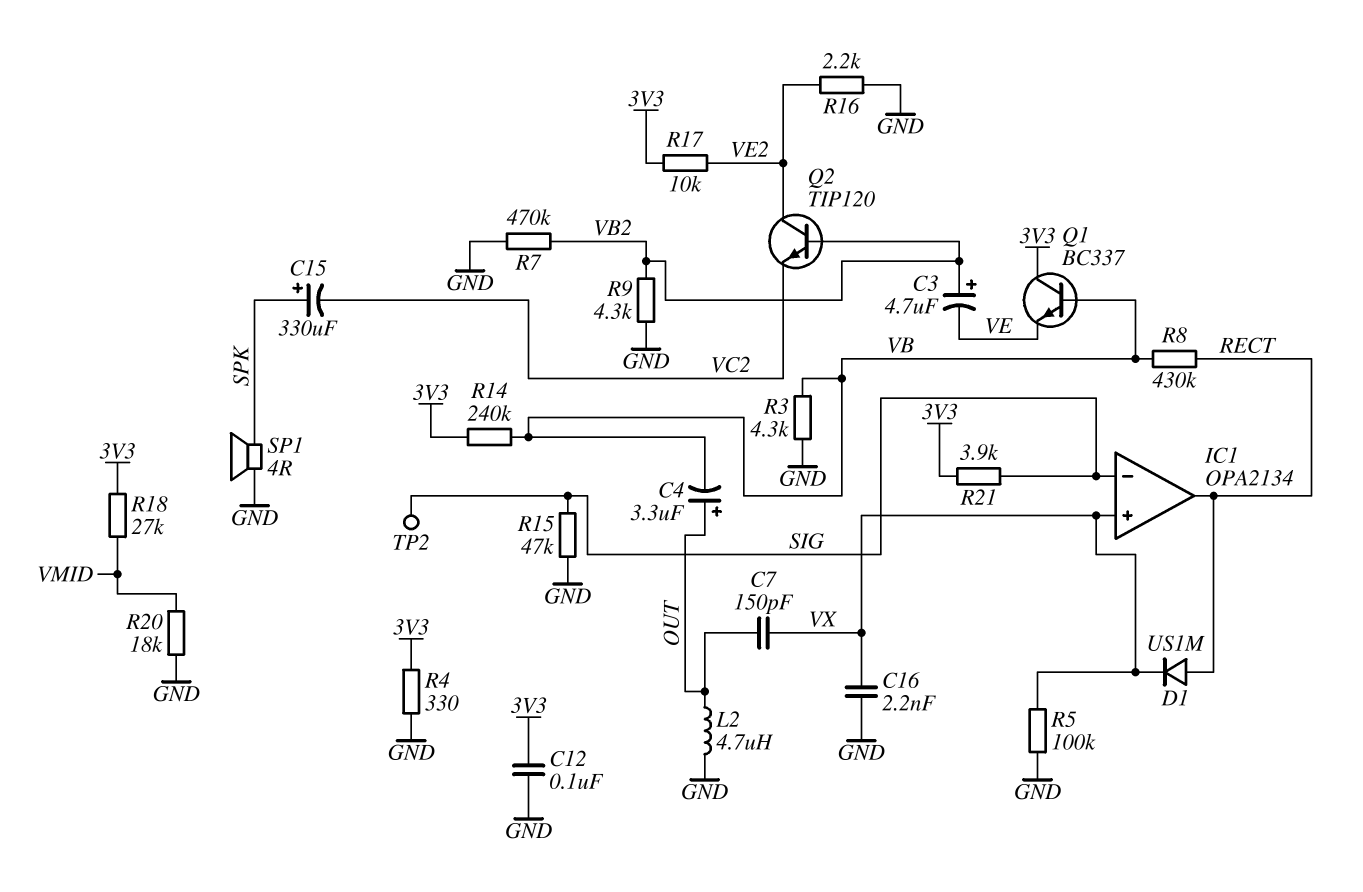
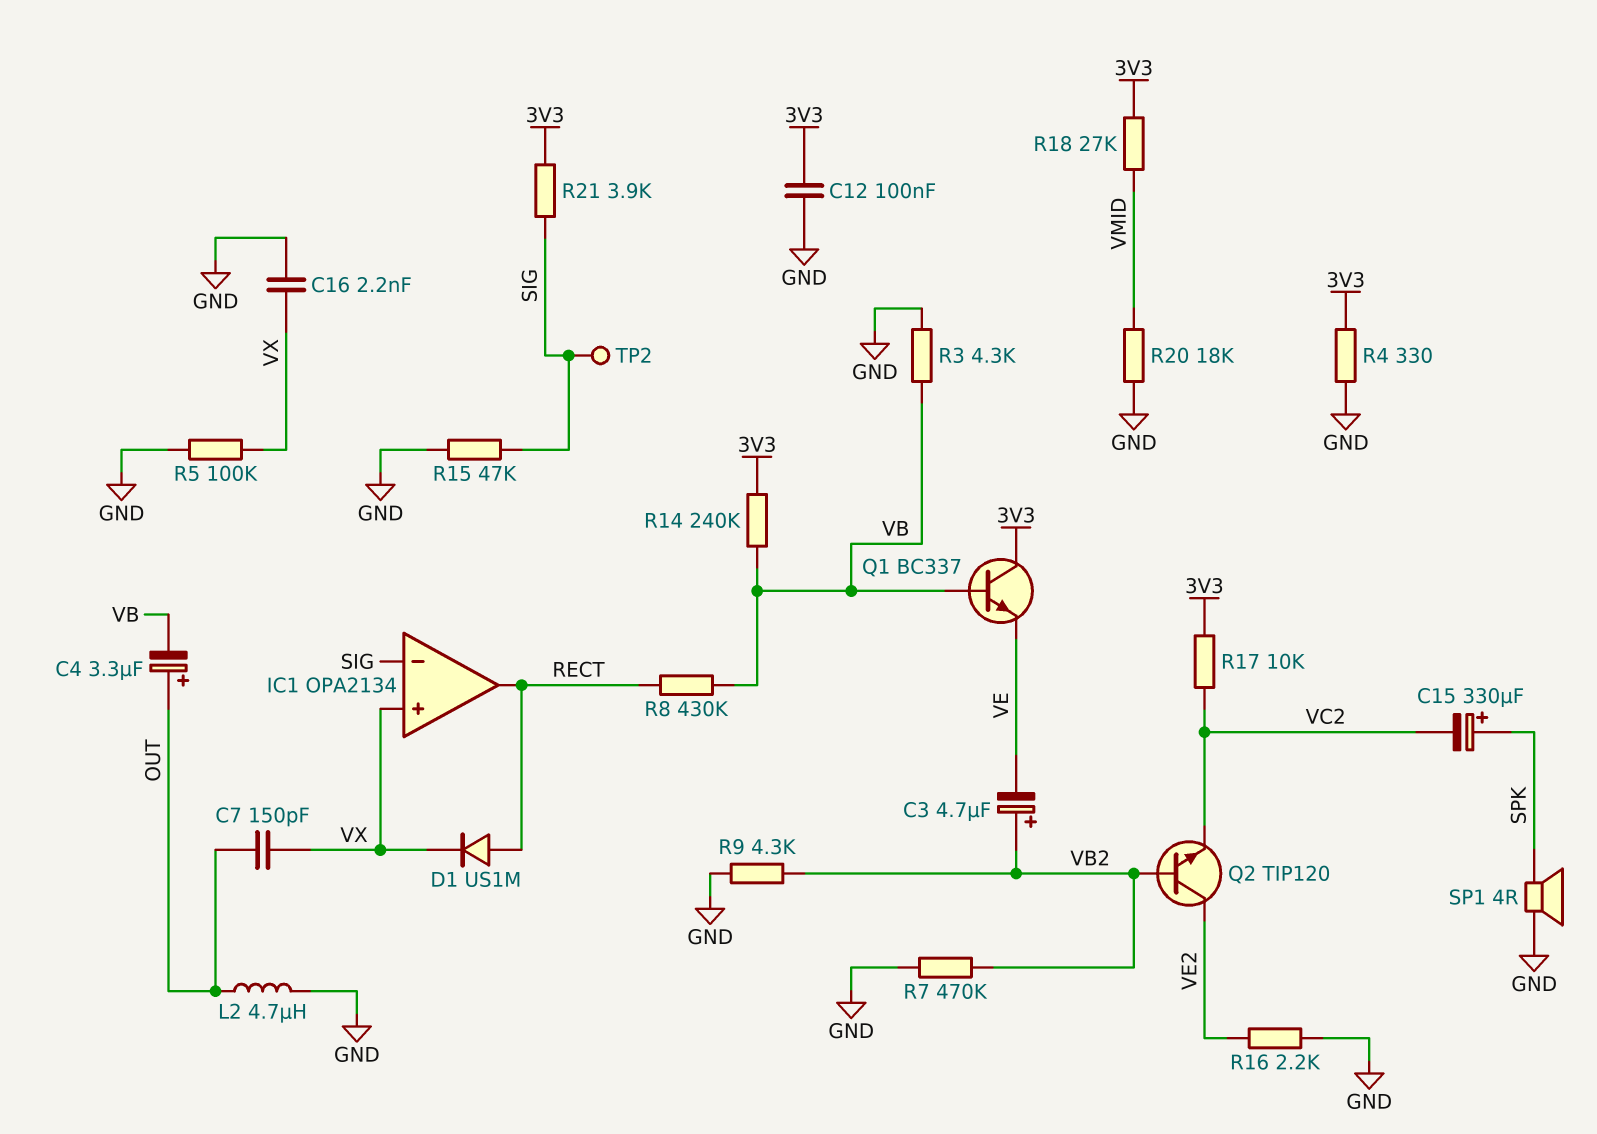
R17: 10k (3V3, VE2) -> 10k (3V3, VC2)

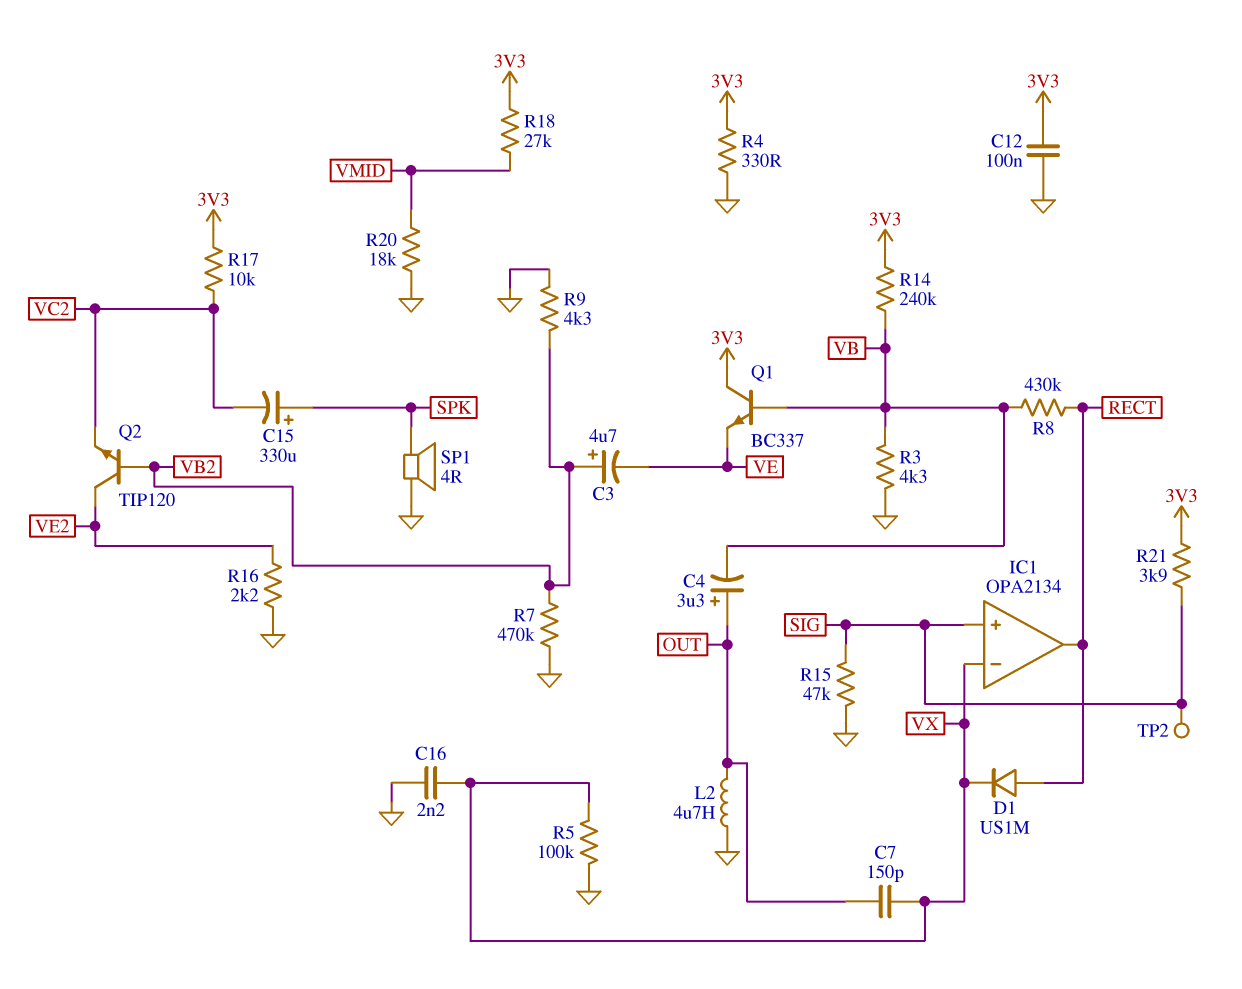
IC1 pin in+: VX -> SIG
IC1 pin in-: SIG -> VX

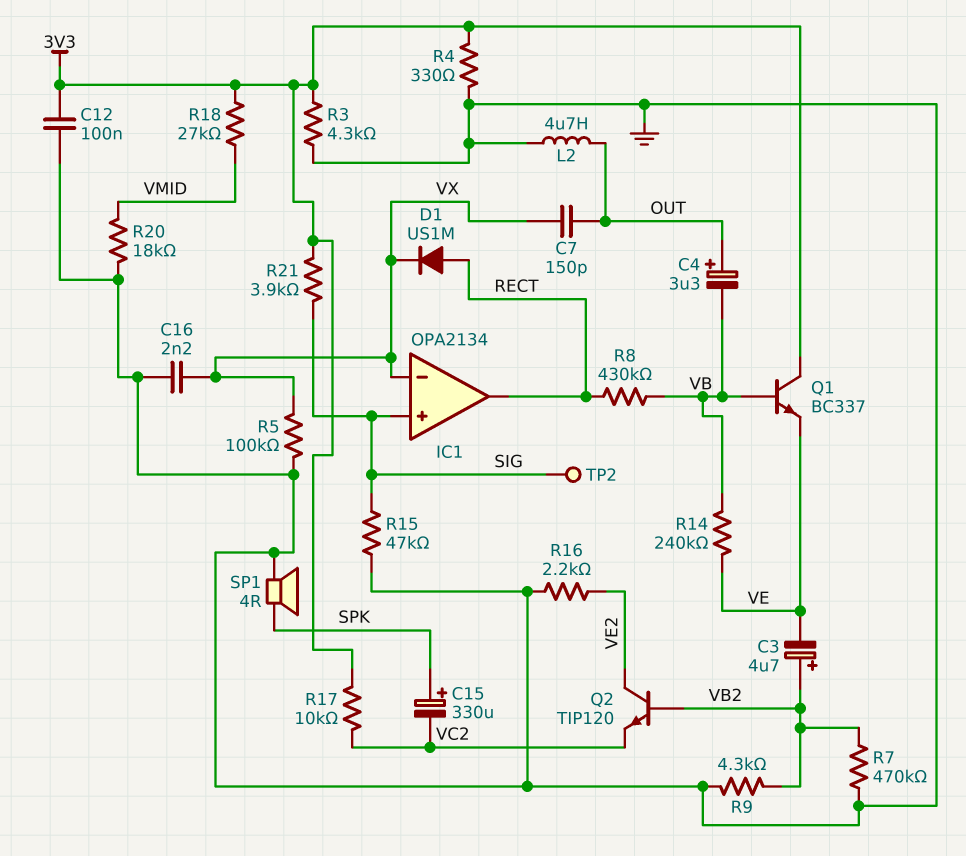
R3: 4.3k (GND, VB) -> 4.3k (3V3, GND)
R14: 240k (3V3, VB) -> 240k (VB, VE)

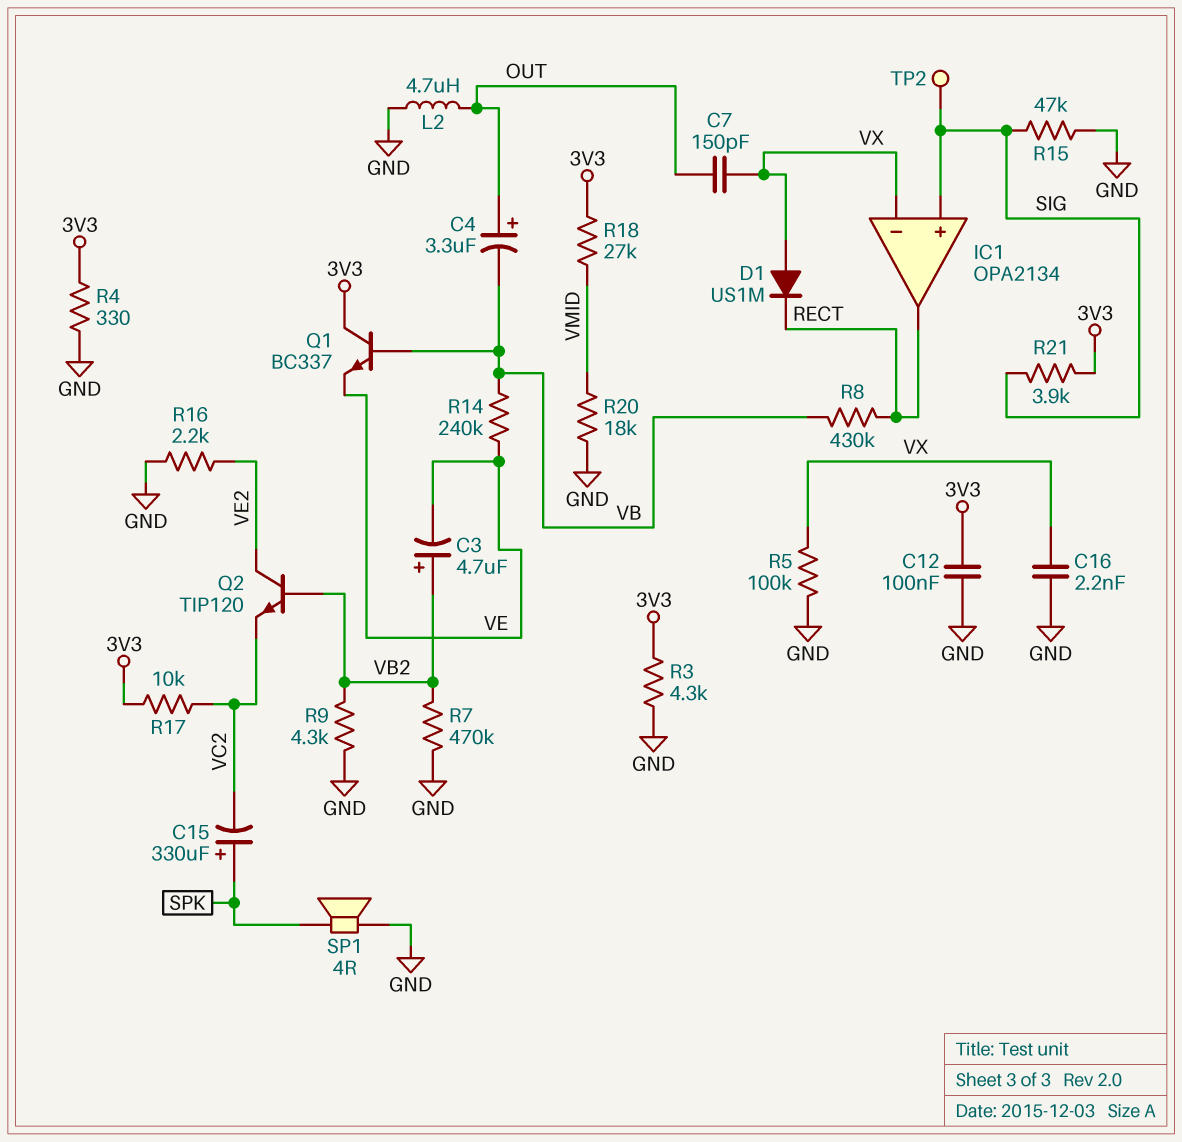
D1: diode US1M (A RECT, K VX) -> diode US1M (A VX, K RECT)

